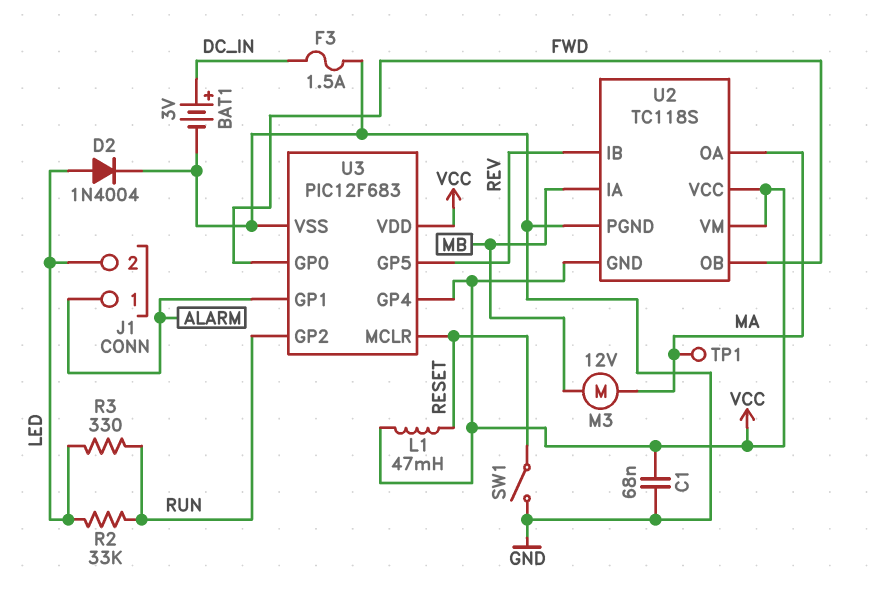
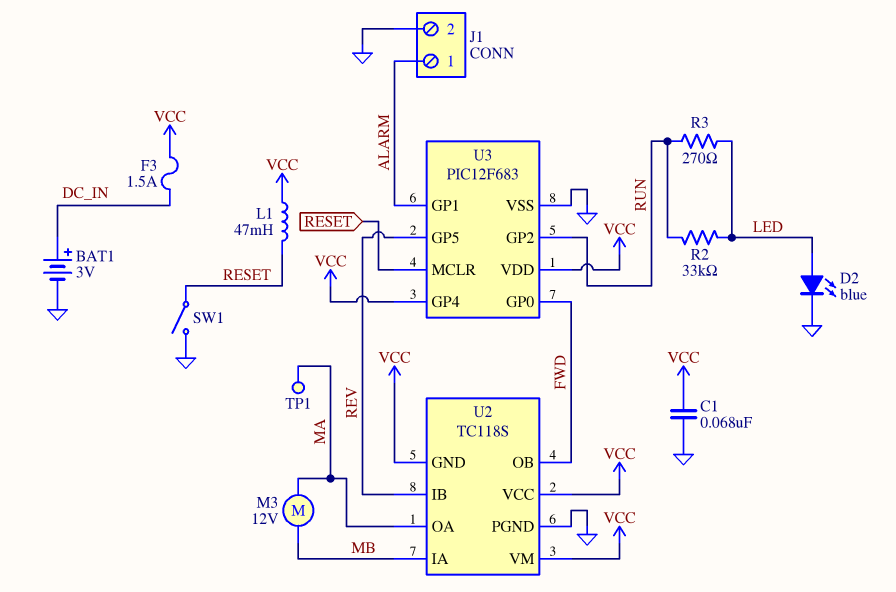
D2: diode 1N4004 (A LED, K GND) -> LED blue (A LED, K GND)
F3: 1.5A (DC_IN, GND) -> 1.5A (DC_IN, VCC)
J1 pin 2: LED -> GND
R3: 330 (LED, RUN) -> 270 (LED, RUN)

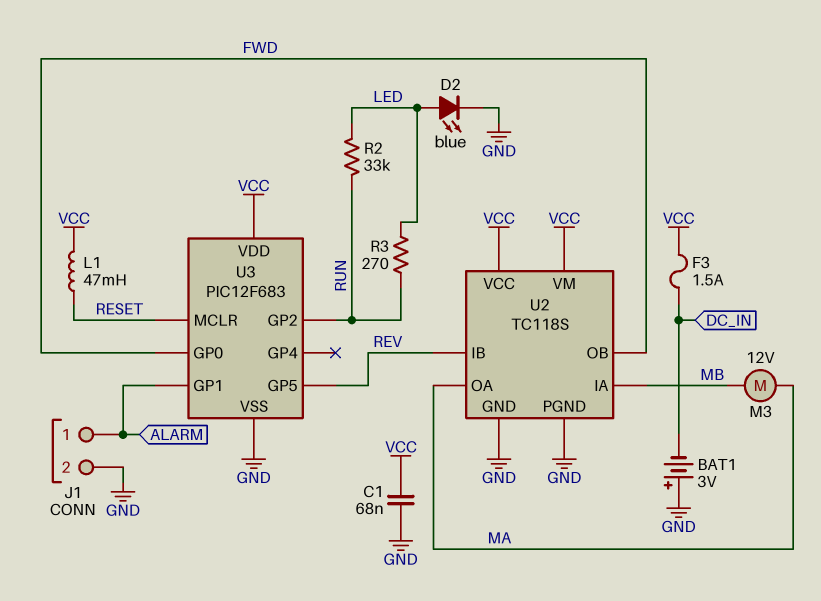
BAT1: 3V (plus DC_IN, minus GND) -> 3V (plus GND, minus DC_IN)
SW1: switch (GND, RESET) -> none
TP1: test point (MA) -> none
U2 pin GND: VCC -> GND
U3 pin GP4: VCC -> none

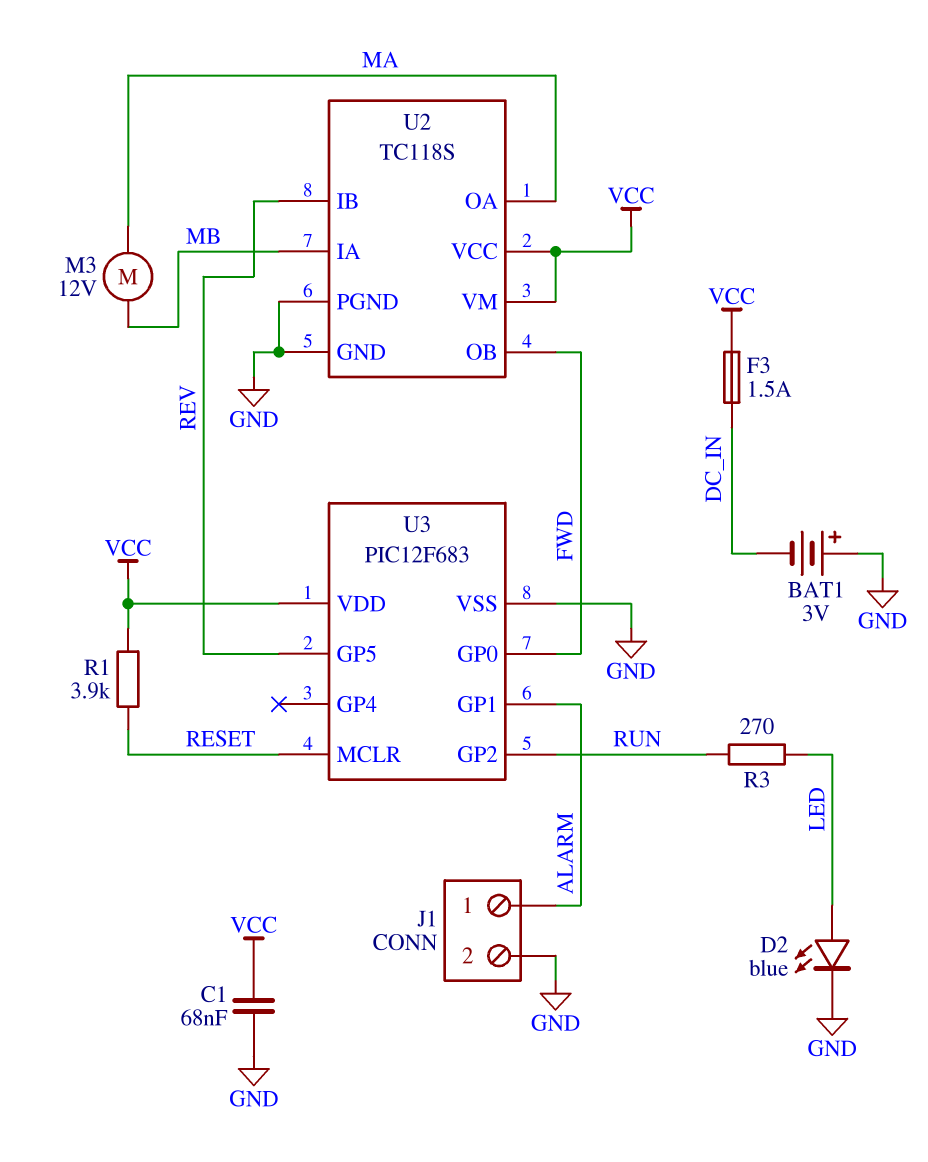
L1: 47mH (RESET, VCC) -> none
R1: none -> 3.9k (RESET, VCC)
R2: 33k (LED, RUN) -> none

